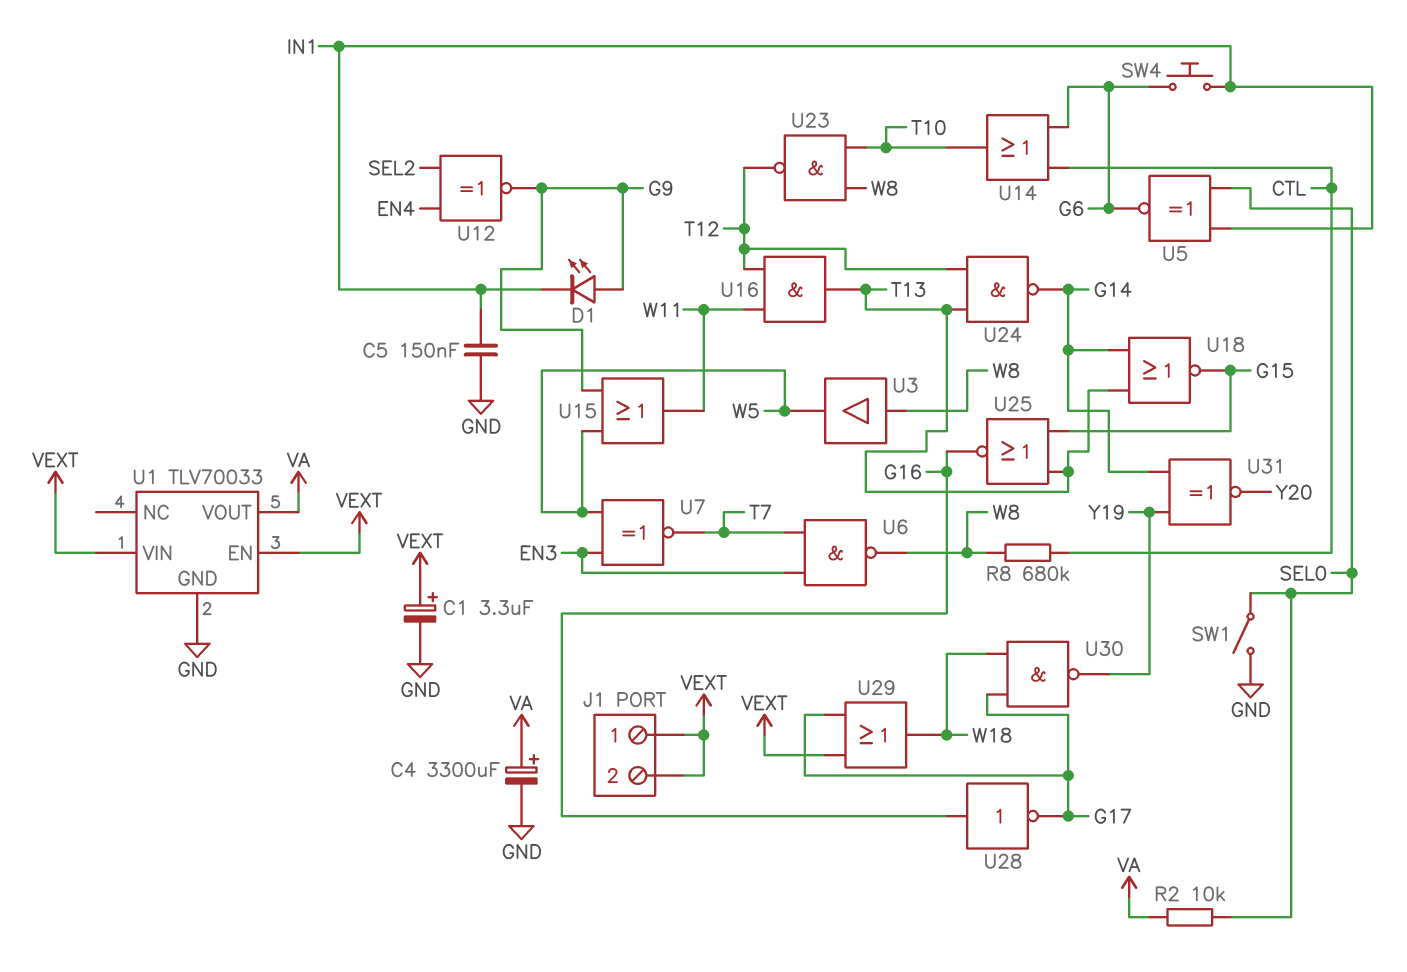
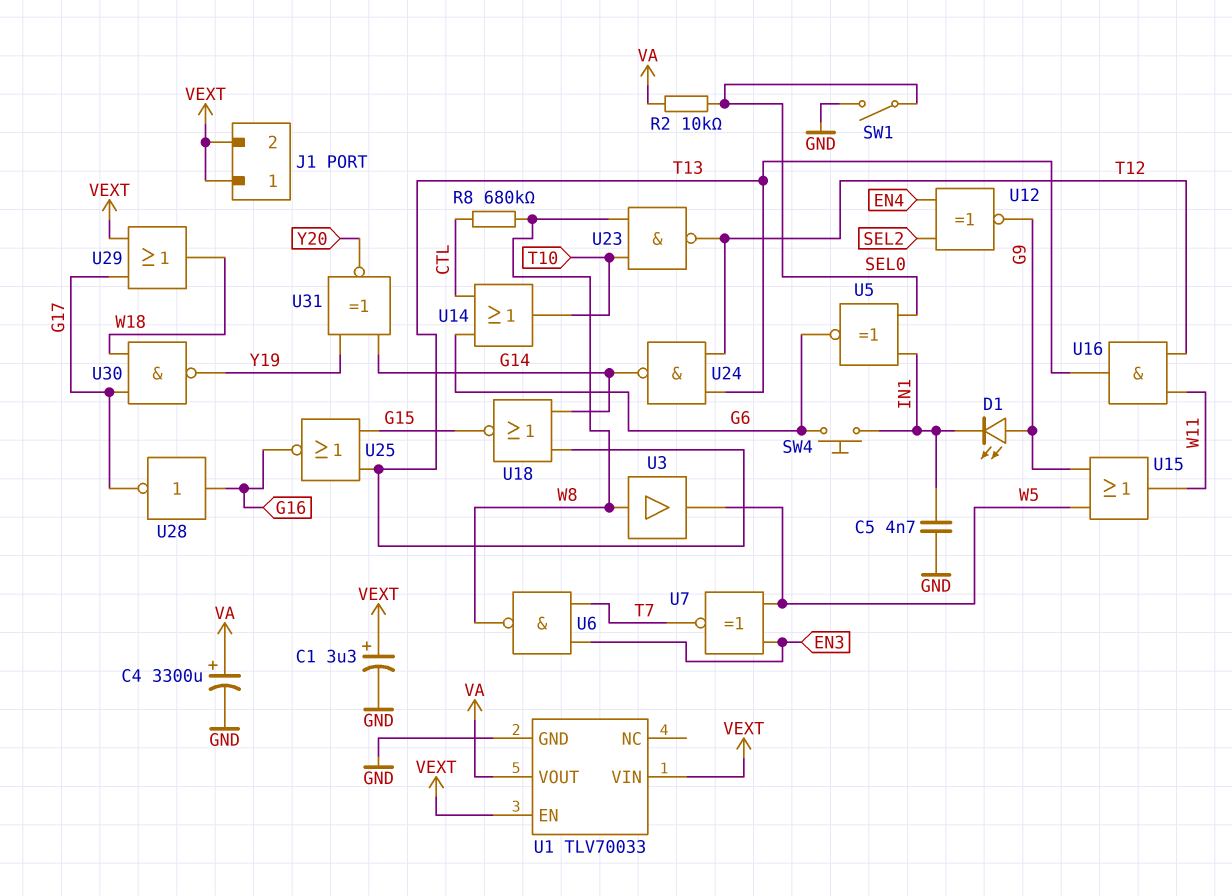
C5: 150nF (GND, IN1) -> 4.7nF (GND, IN1)

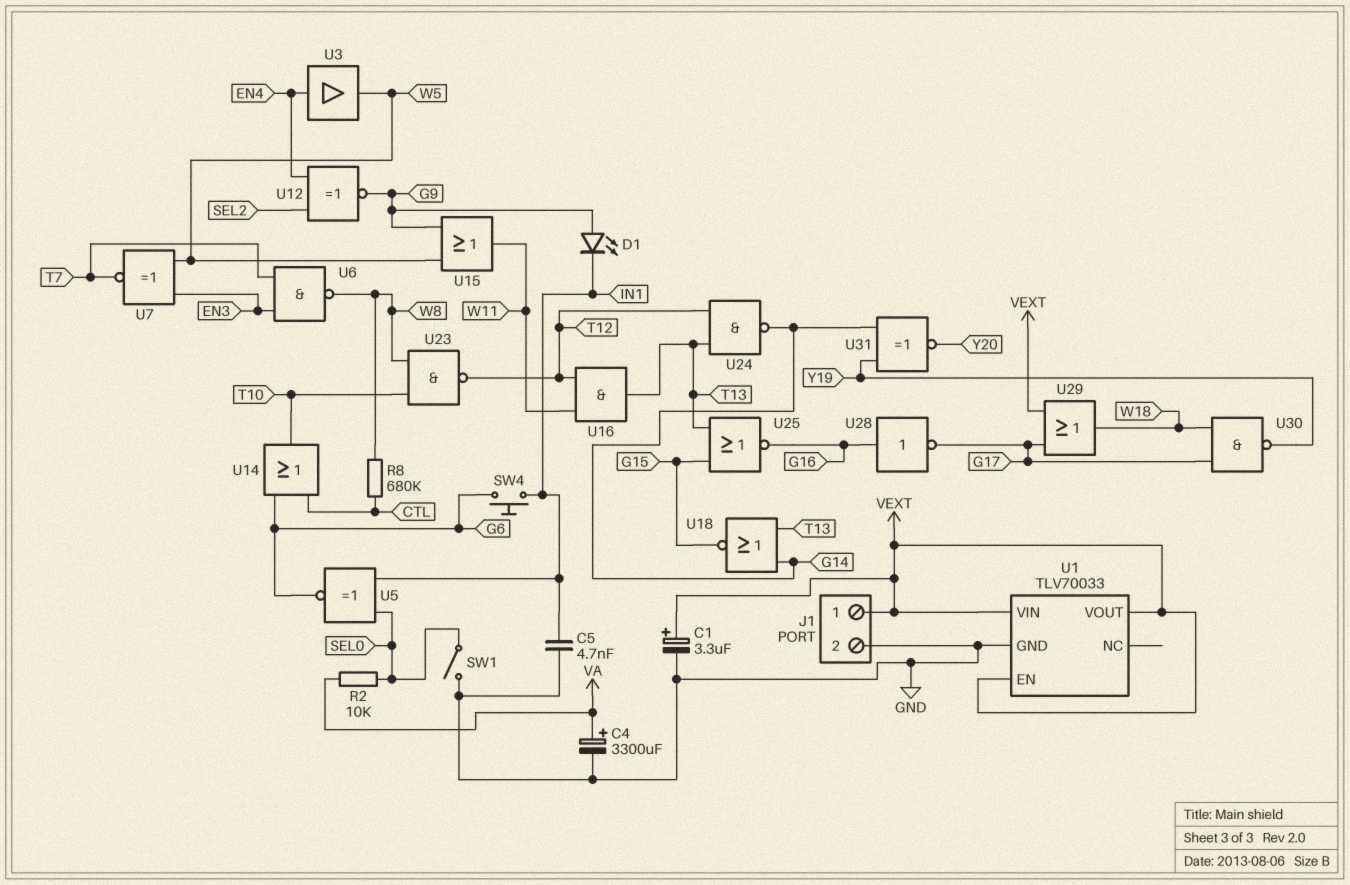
J1 pin 2: VEXT -> GND
U1 pin VOUT: VA -> VEXT
U3: buffer (in W8, out W5) -> buffer (in EN4, out W5)

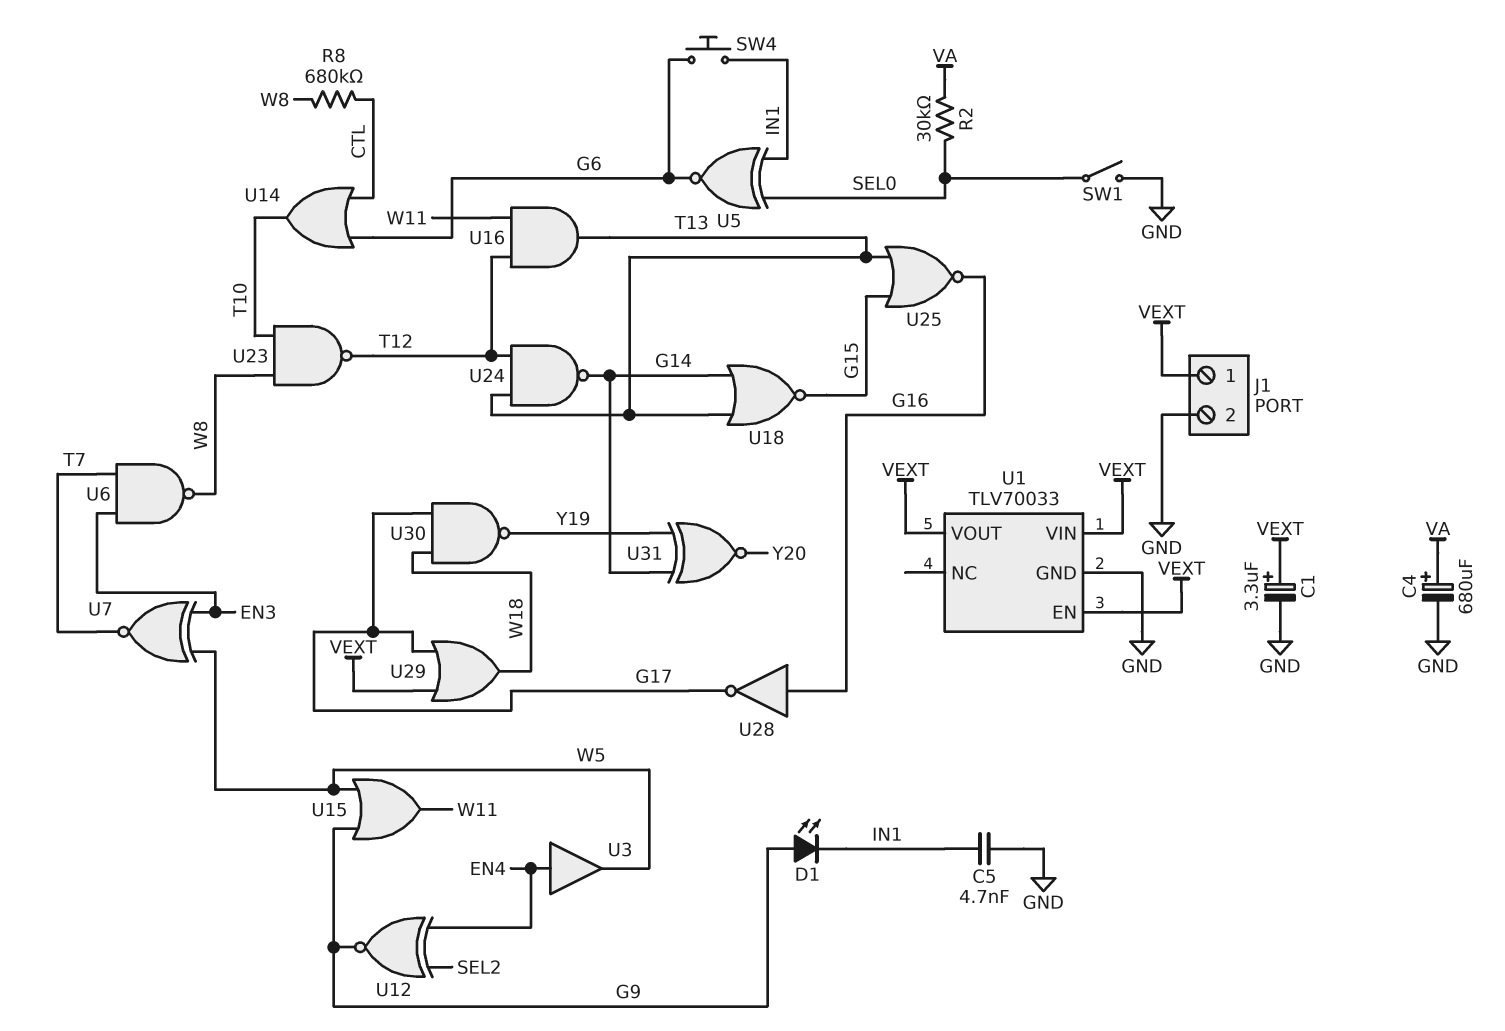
C4: 3300uF (plus VA, minus GND) -> 680uF (plus VA, minus GND)
R2: 10k (SEL0, VA) -> 30k (SEL0, VA)

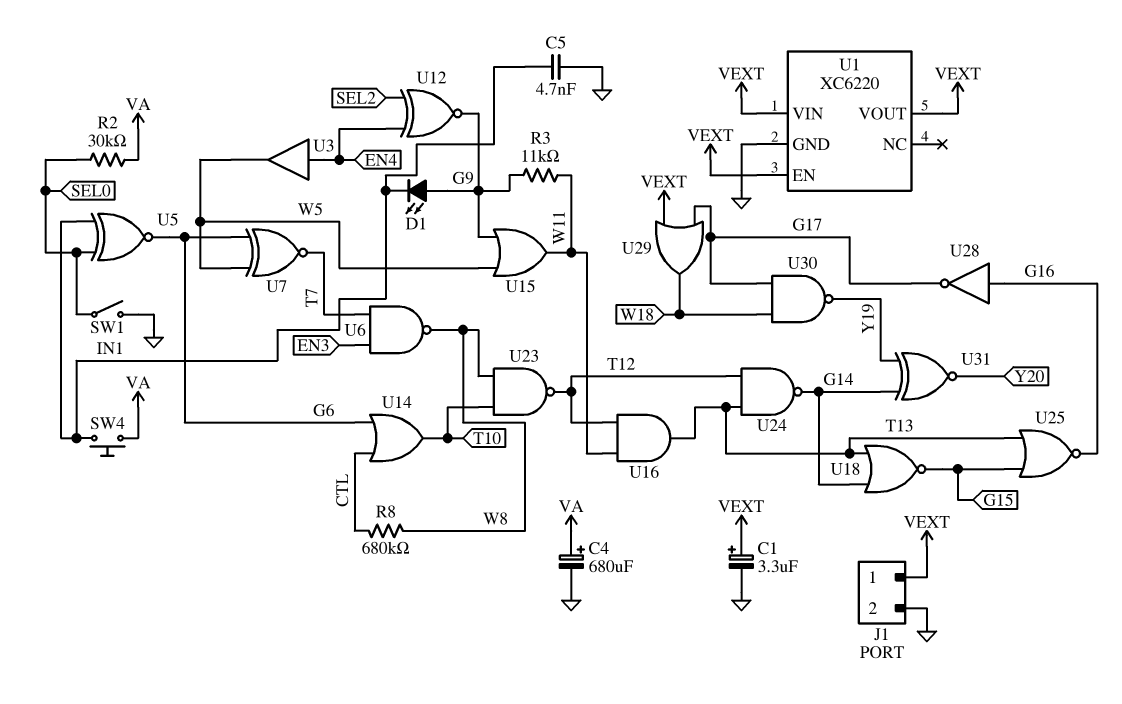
R3: none -> 11k (G9, W11)
SW4: button (G6, IN1) -> button (IN1, VA)
U1: TLV70033 -> XC6220
U7: XNOR (in EN3, in W5, out T7) -> XNOR (in G6, in W5, out T7)

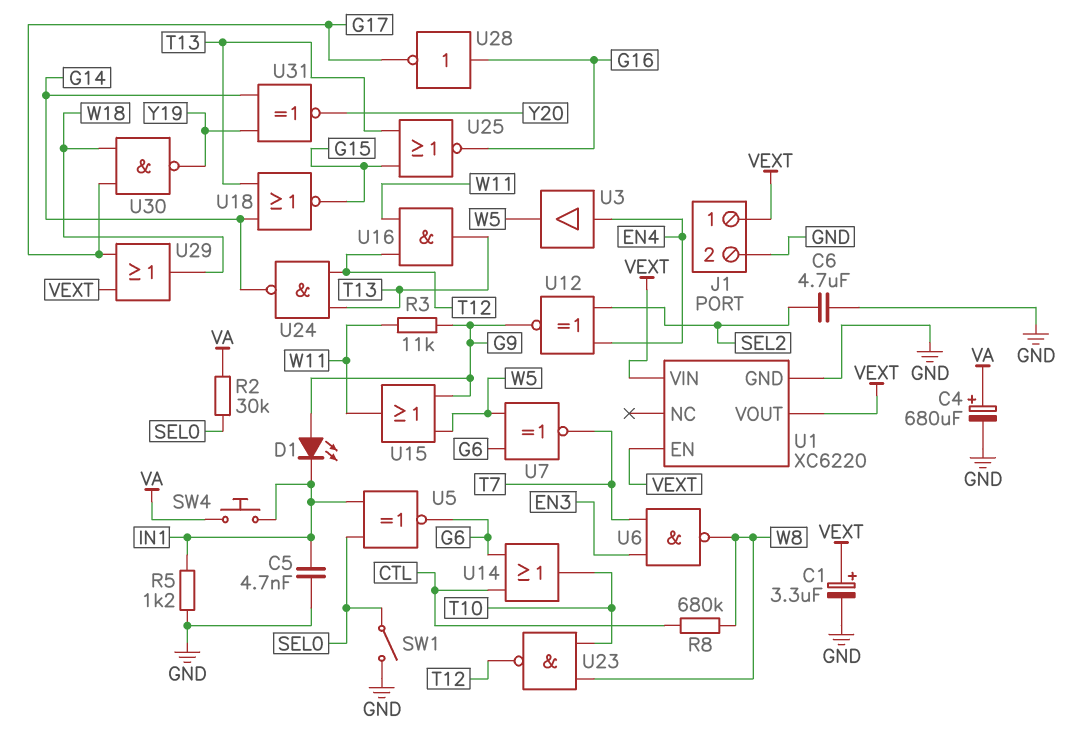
C6: none -> 4.7uF (GND, SEL2)
R5: none -> 1.2k (GND, IN1)

